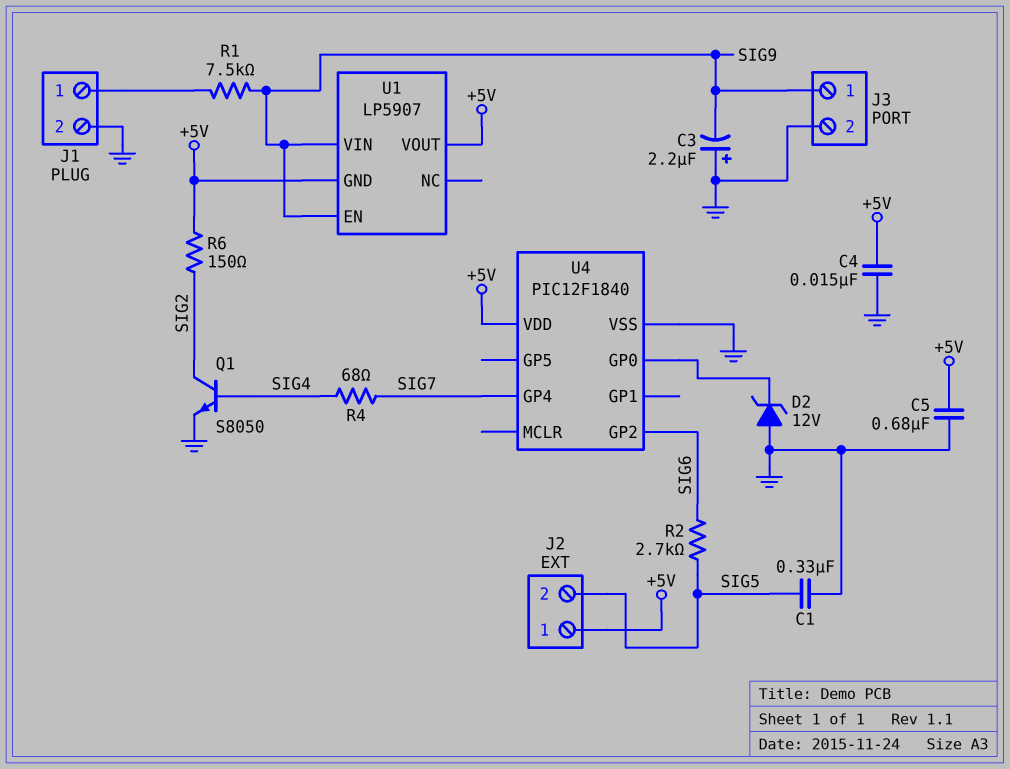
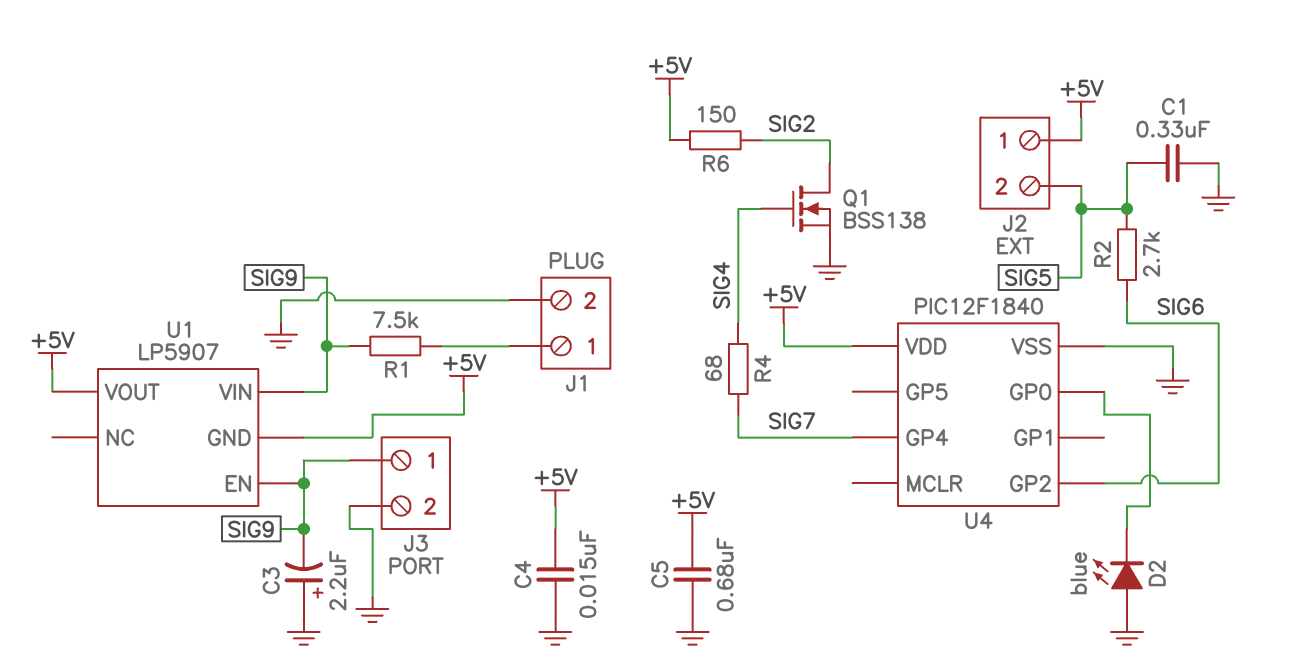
D2: zener 12V (A GND, K U4/GP0) -> LED blue (A GND, K U4/GP0)
Q1: NPN S8050 (B SIG4, C SIG2, E GND) -> NMOS BSS138 (G SIG4, D SIG2, S GND)

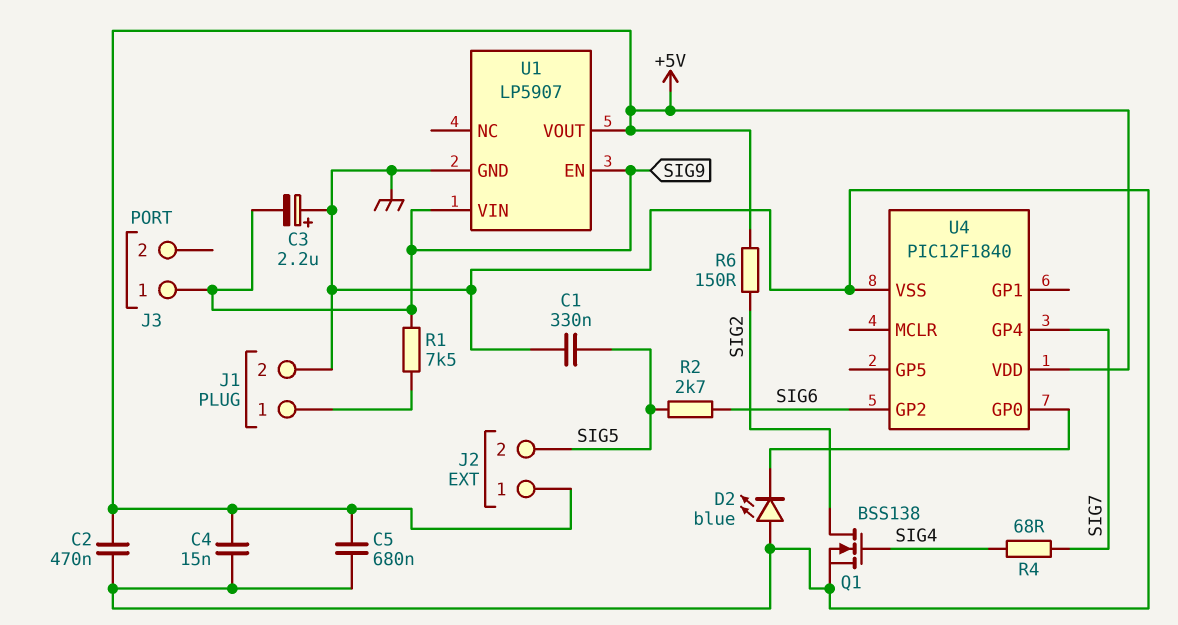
C2: none -> 470nF (+5V, GND)
J3 pin 2: GND -> none
U1 pin GND: +5V -> GND

